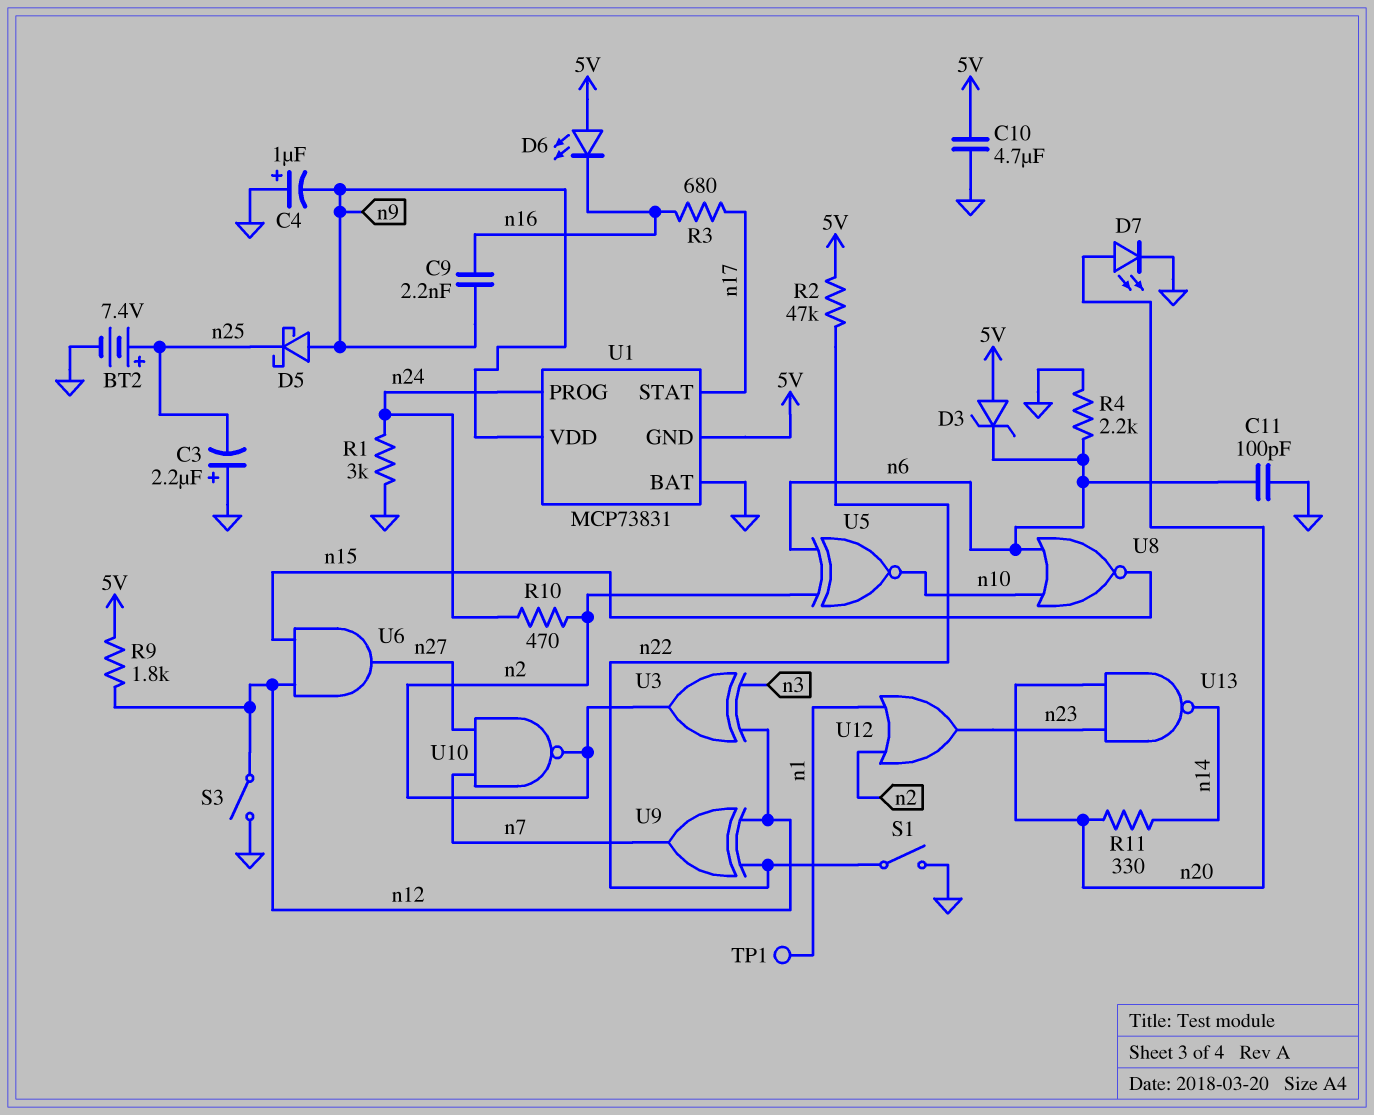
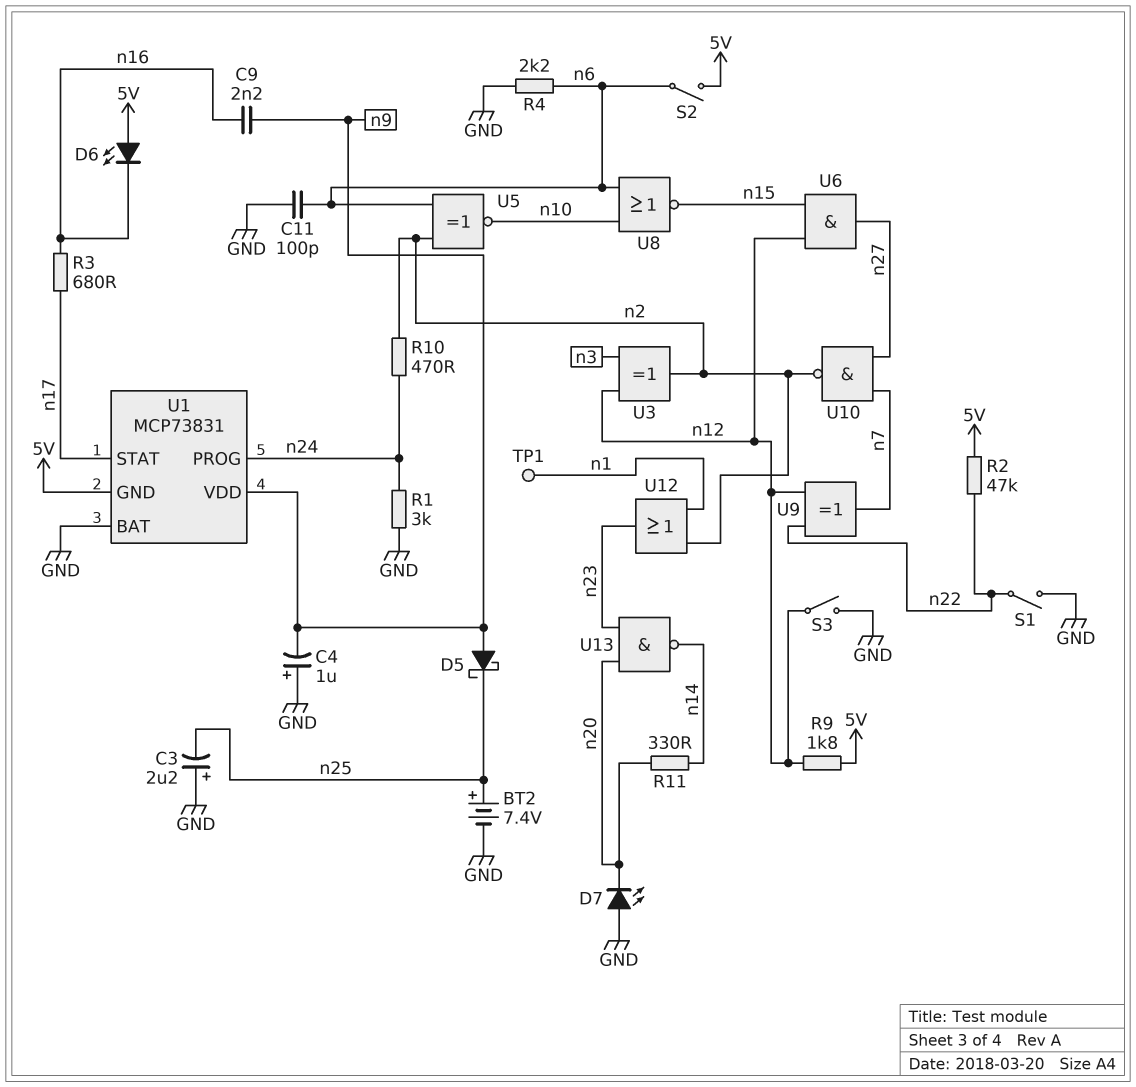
C10: 4.7uF (5V, GND) -> none
D3: zener (A 5V, K n6) -> none
D7: LED (A n20, K GND) -> LED (A GND, K n20)
S2: none -> switch (5V, n6)

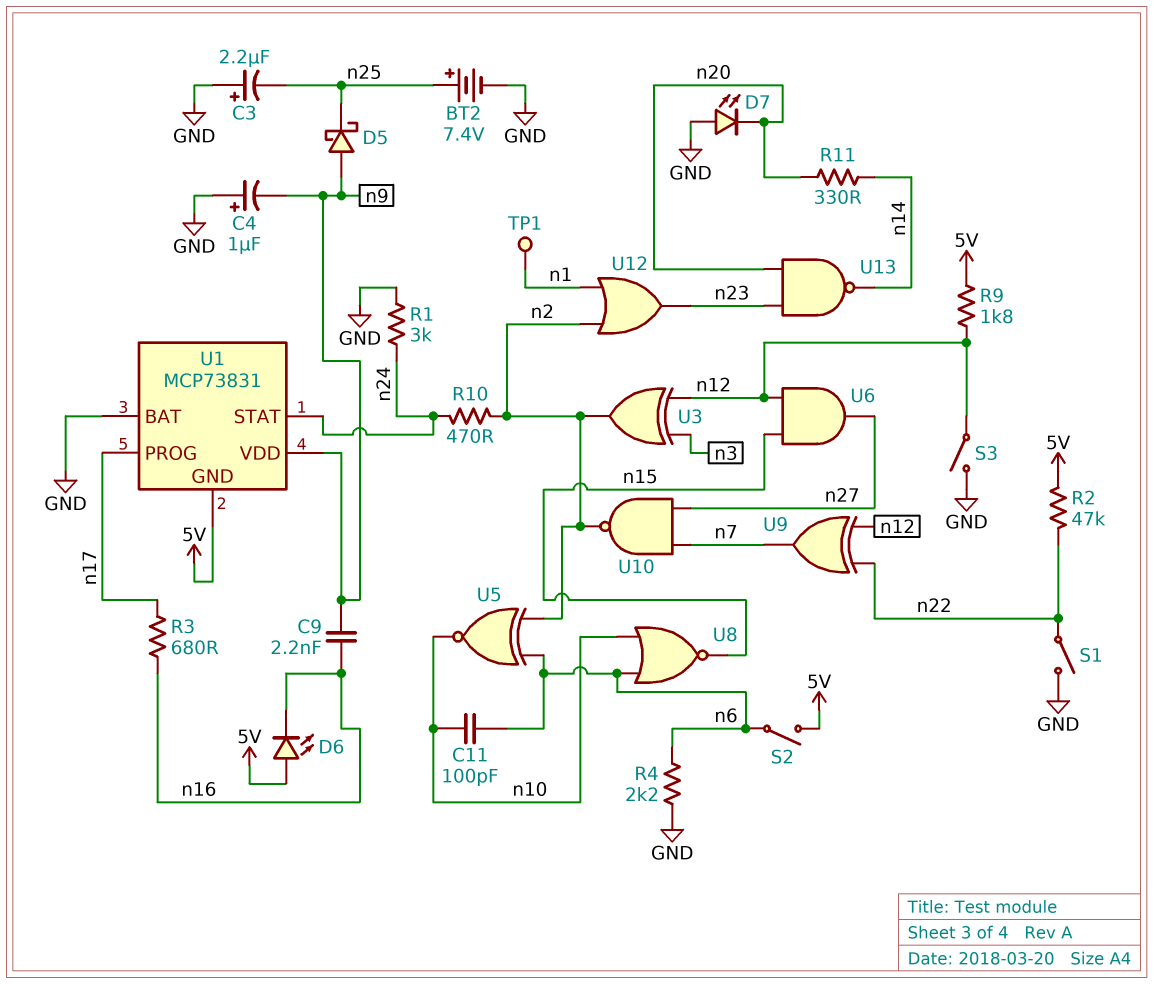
C11: 100pF (GND, n6) -> 100pF (n6, n10)
U1 pin PROG: n24 -> n17
U1 pin STAT: n17 -> n24

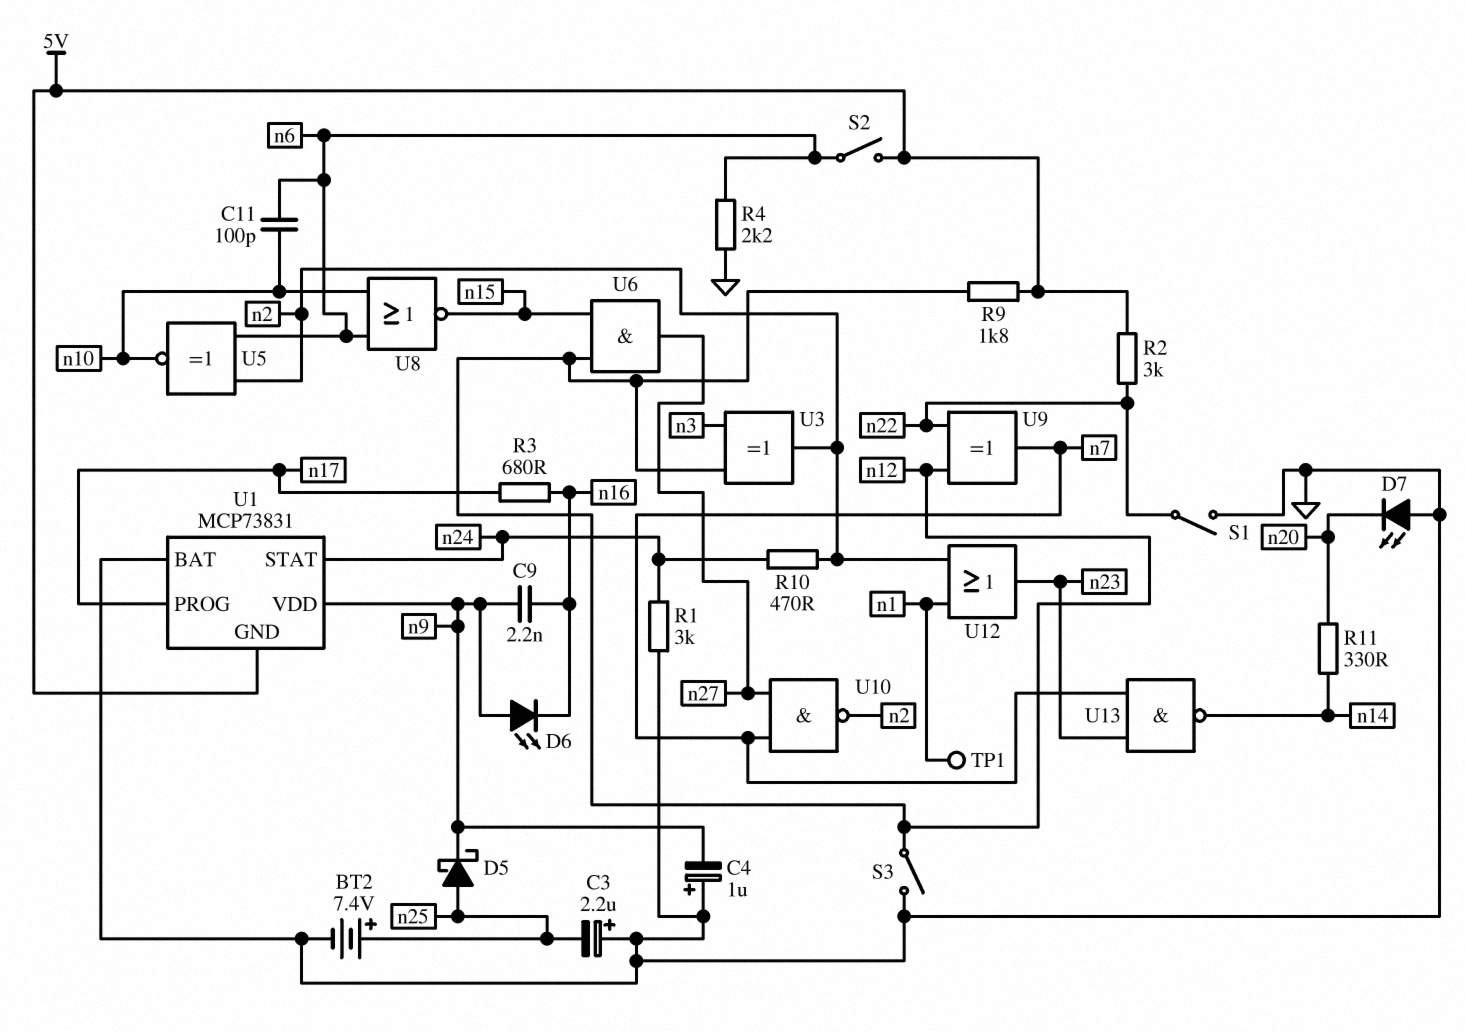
D5: schottky (A n9, K n25) -> schottky (A n25, K n9)
D6: LED (A 5V, K n16) -> LED (A n9, K n16)
R2: 47k (5V, n22) -> 3k (5V, n22)
U13: NAND (in n20, in n23, out n14) -> NAND (in n7, in n23, out n14)

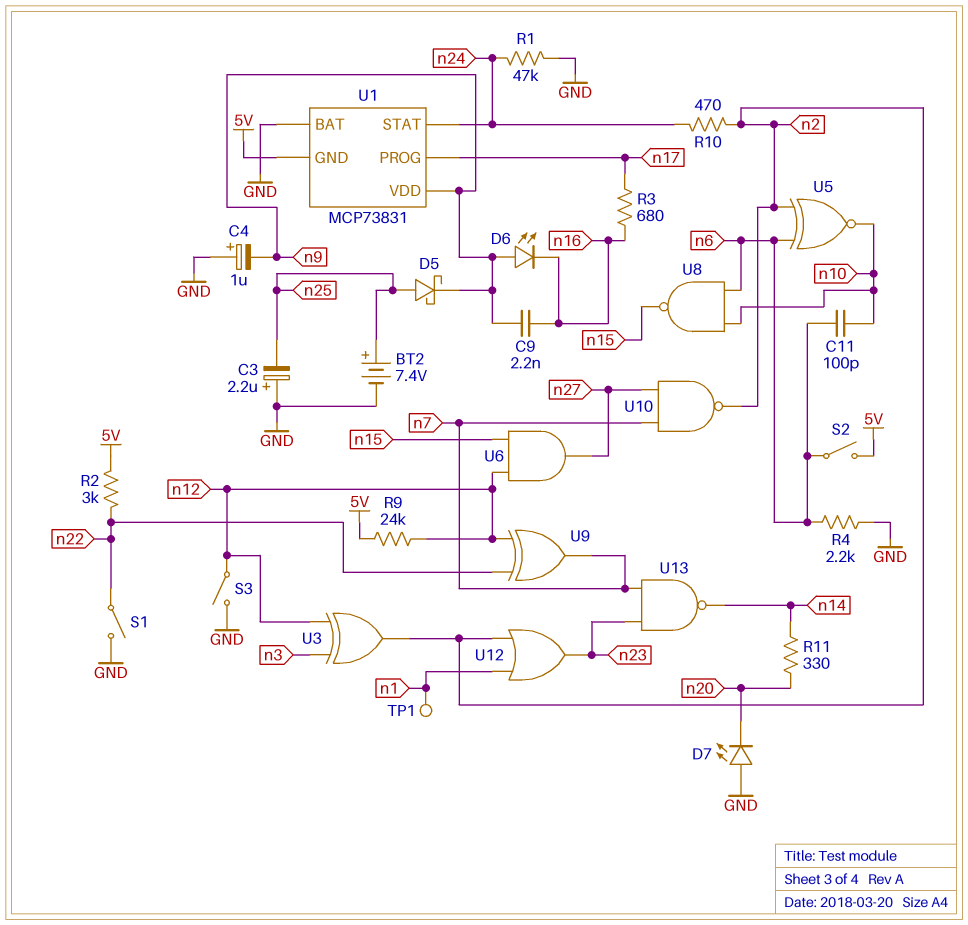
R1: 3k (GND, n24) -> 47k (GND, n24)
R9: 1.8k (5V, n12) -> 24k (5V, n12)
U8: NOR (in n6, in n10, out n15) -> NAND (in n6, in n10, out n15)

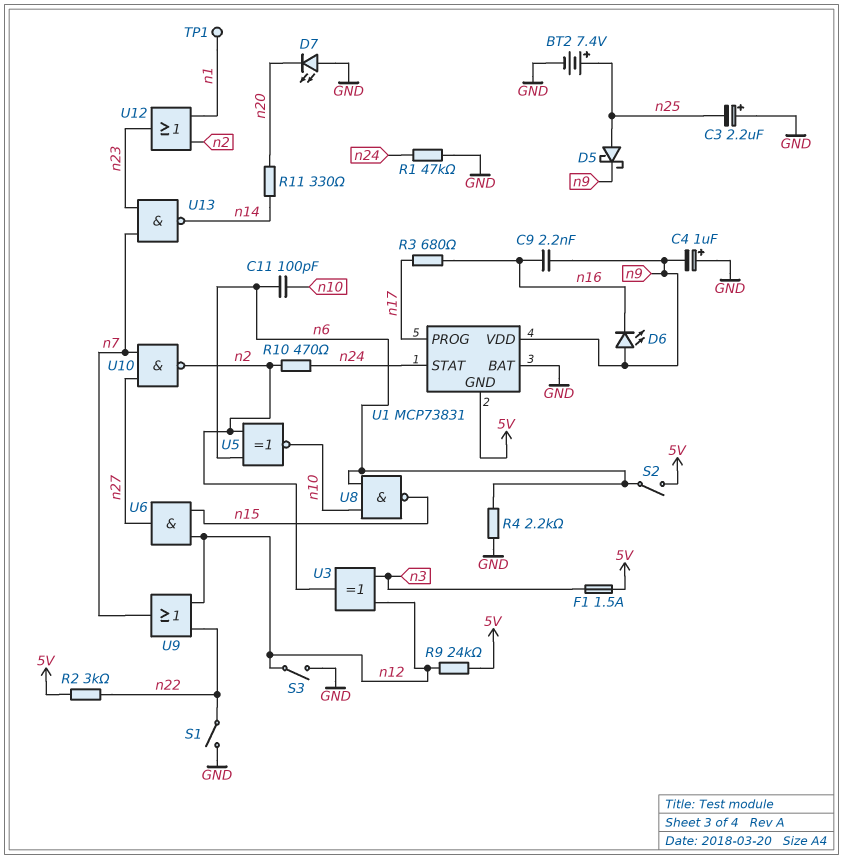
F1: none -> 1.5A (5V, n3)
U9: XOR (in n12, in n22, out n7) -> OR (in n12, in n22, out n7)

